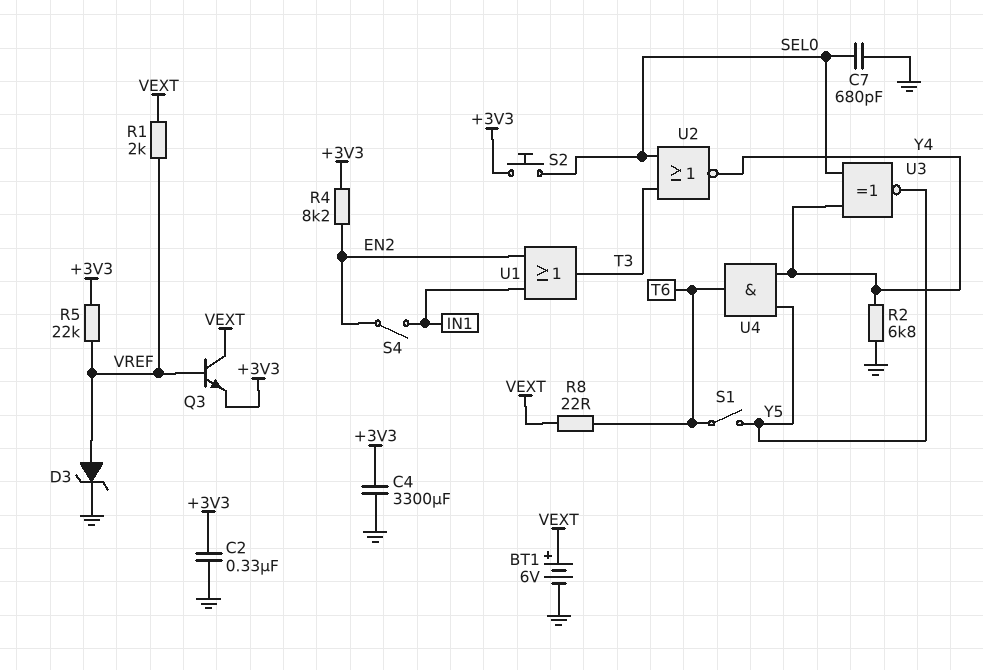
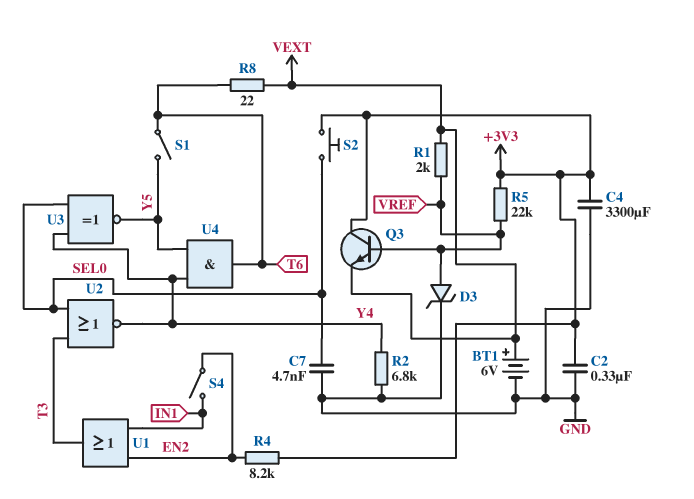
C7: 680pF (GND, SEL0) -> 4.7nF (GND, SEL0)
Q3: NPN (B VREF, C VEXT, E +3V3) -> NPN (B VREF, C +3V3, E VEXT)

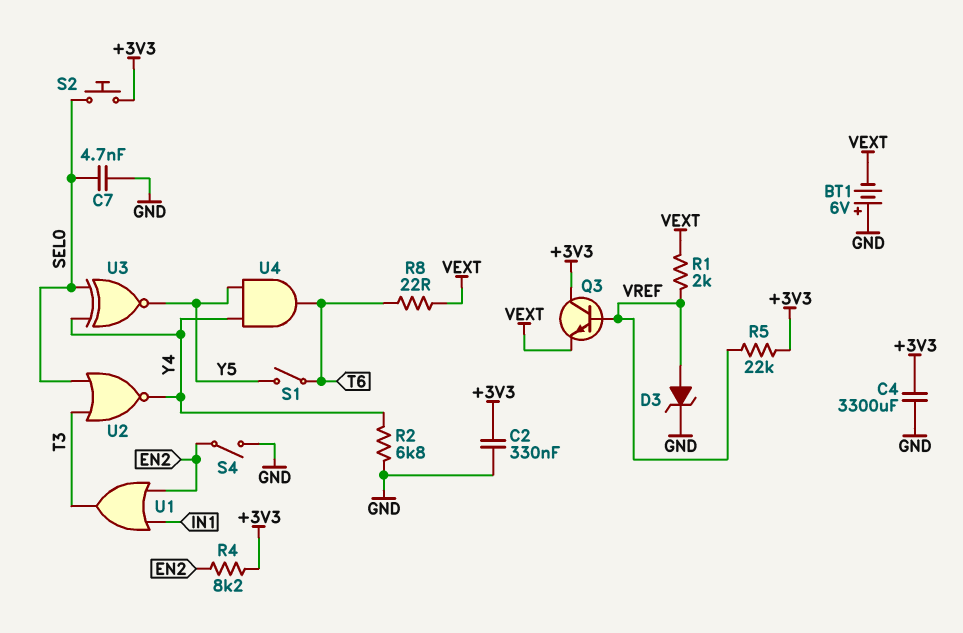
BT1: 6V (plus VEXT, minus GND) -> 6V (plus GND, minus VEXT)
S4: switch (EN2, IN1) -> switch (EN2, GND)

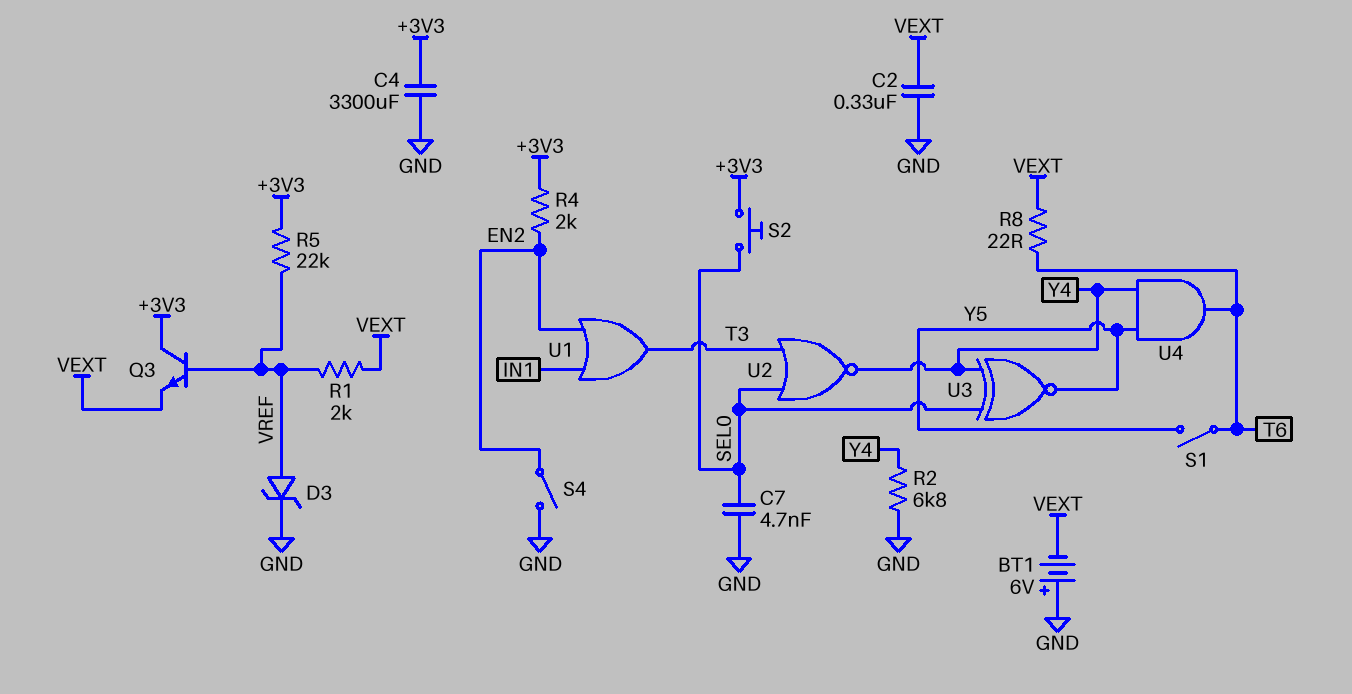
C2: 330nF (+3V3, GND) -> 330nF (GND, VEXT)
R4: 8.2k (+3V3, EN2) -> 2k (+3V3, EN2)

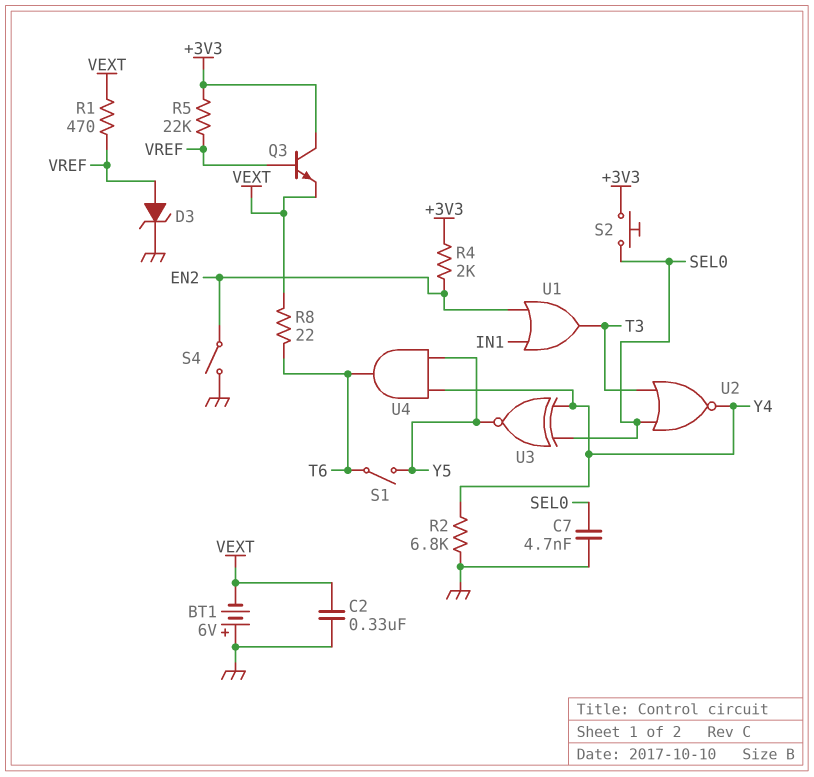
C4: 3300uF (+3V3, GND) -> none
R1: 2k (VEXT, VREF) -> 470 (VEXT, VREF)

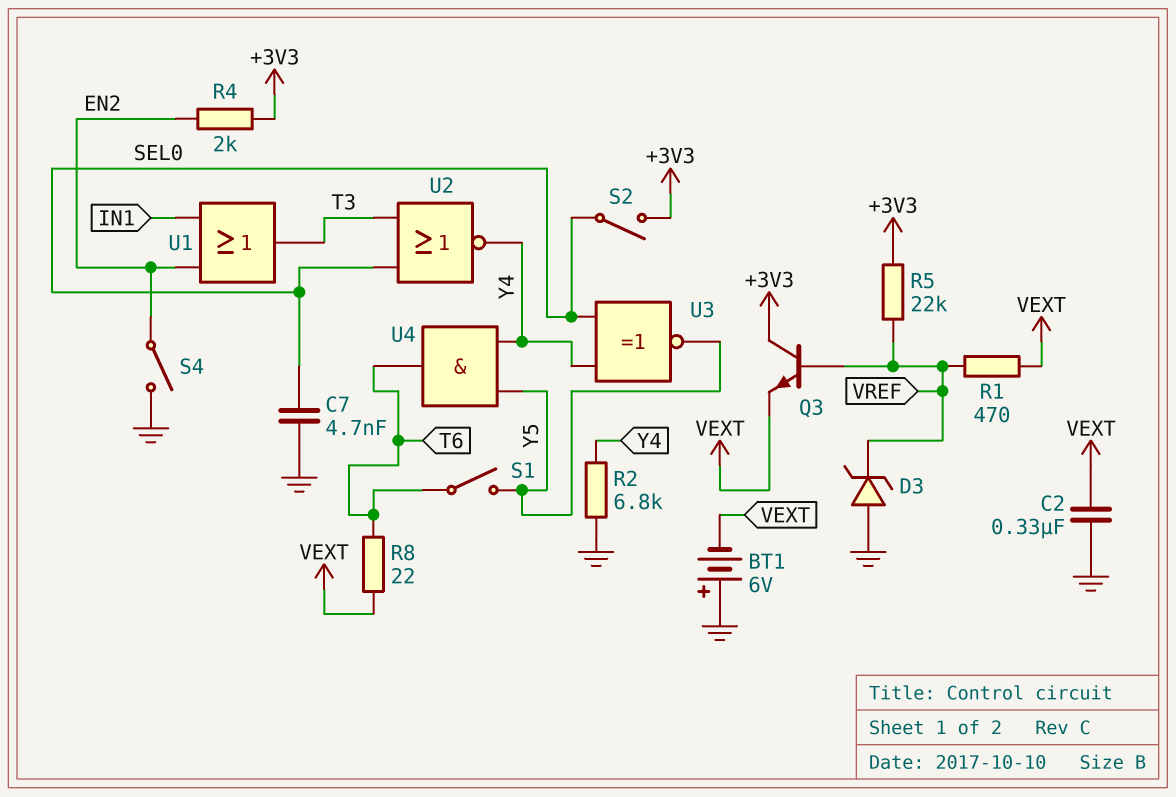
D3: zener (A VREF, K GND) -> zener (A GND, K VREF)
S2: button (+3V3, SEL0) -> switch (+3V3, SEL0)

